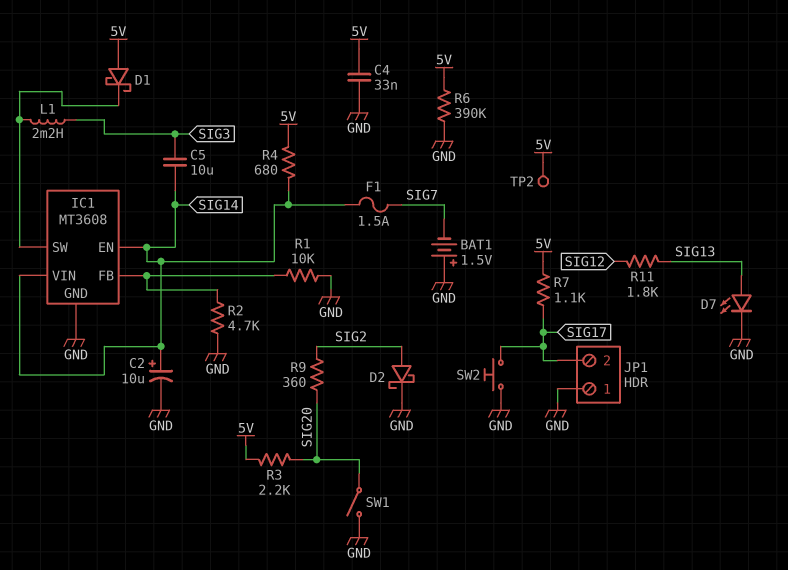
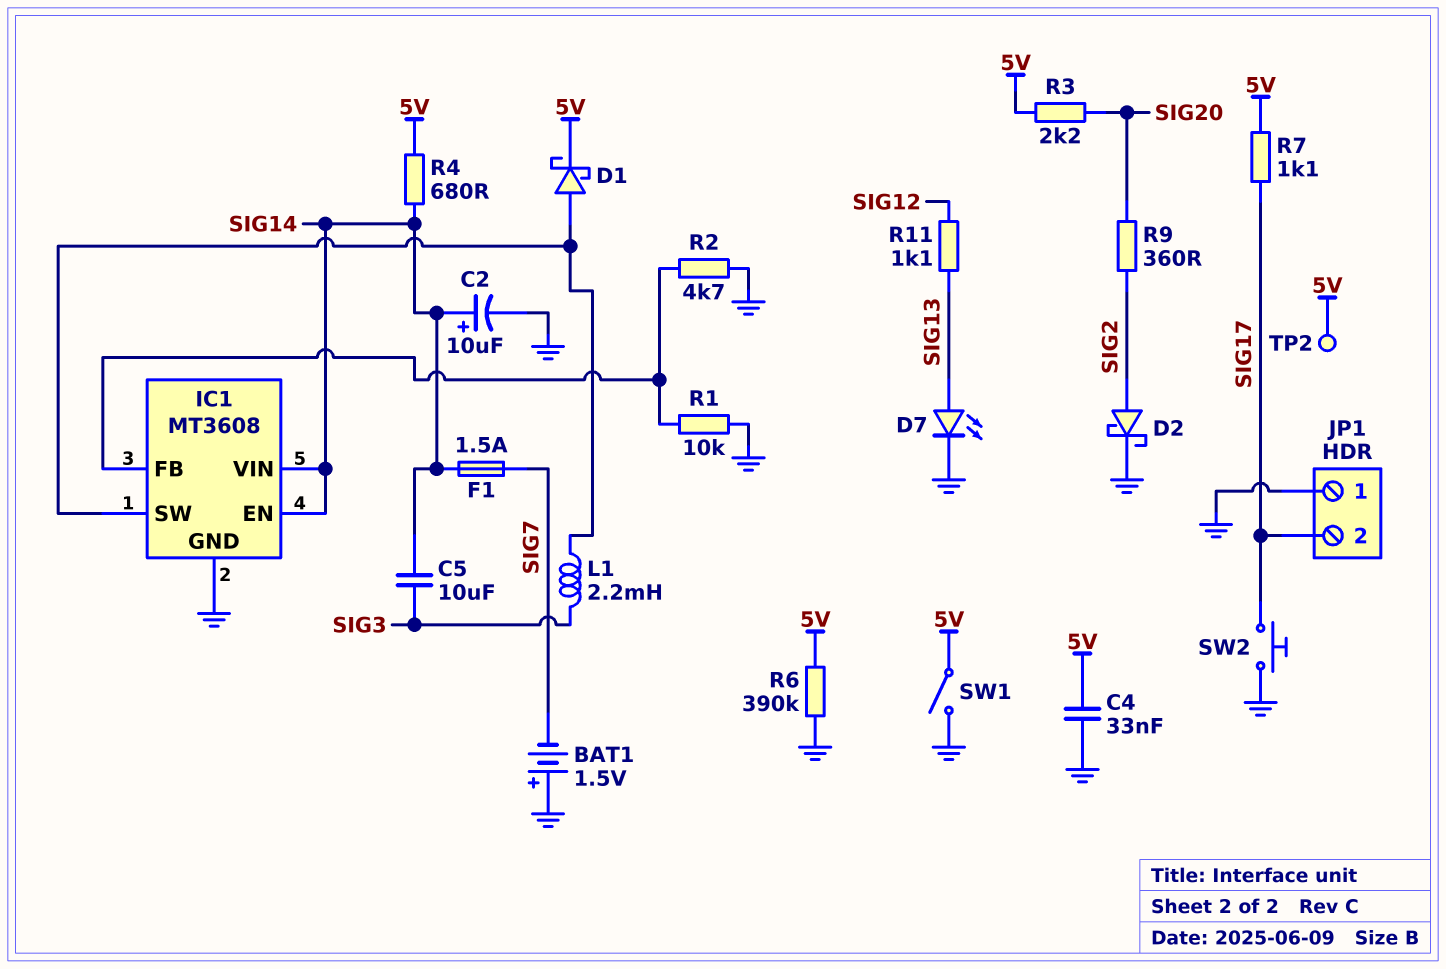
D1: schottky (A 5V, K IC1/SW) -> schottky (A IC1/SW, K 5V)
R11: 1.8k (SIG12, SIG13) -> 1.1k (SIG12, SIG13)
SW1: switch (GND, SIG20) -> switch (5V, GND)

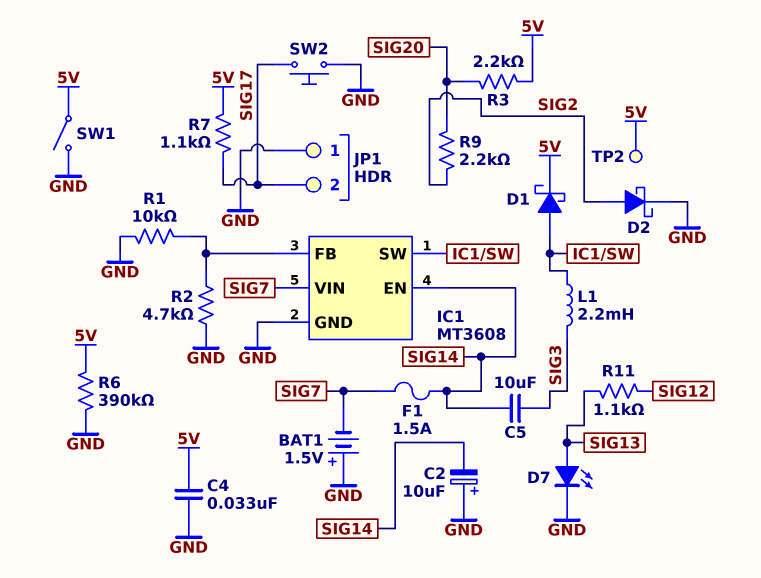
C2: 10uF (plus SIG14, minus GND) -> 10uF (plus GND, minus SIG14)
IC1 pin VIN: SIG14 -> SIG7
R4: 680 (5V, SIG14) -> none
R9: 360 (SIG2, SIG20) -> 2.2k (SIG2, SIG20)

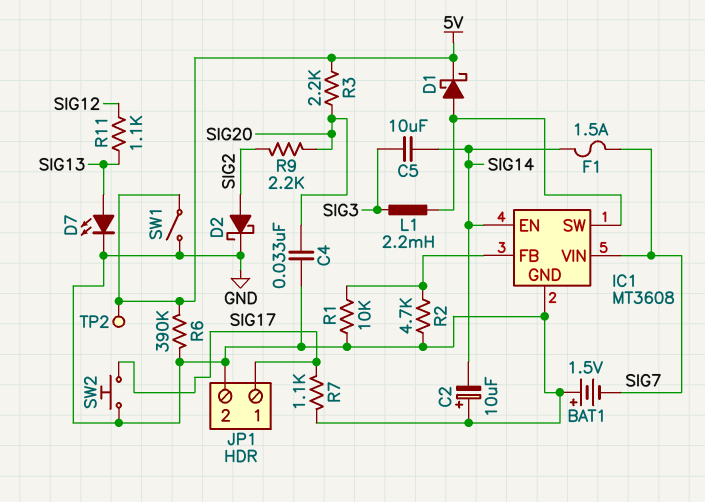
C4: 33nF (5V, GND) -> 33nF (GND, SIG20)
JP1 pin 1: GND -> SIG17
JP1 pin 2: SIG17 -> GND
R7: 1.1k (5V, SIG17) -> 1.1k (GND, SIG17)

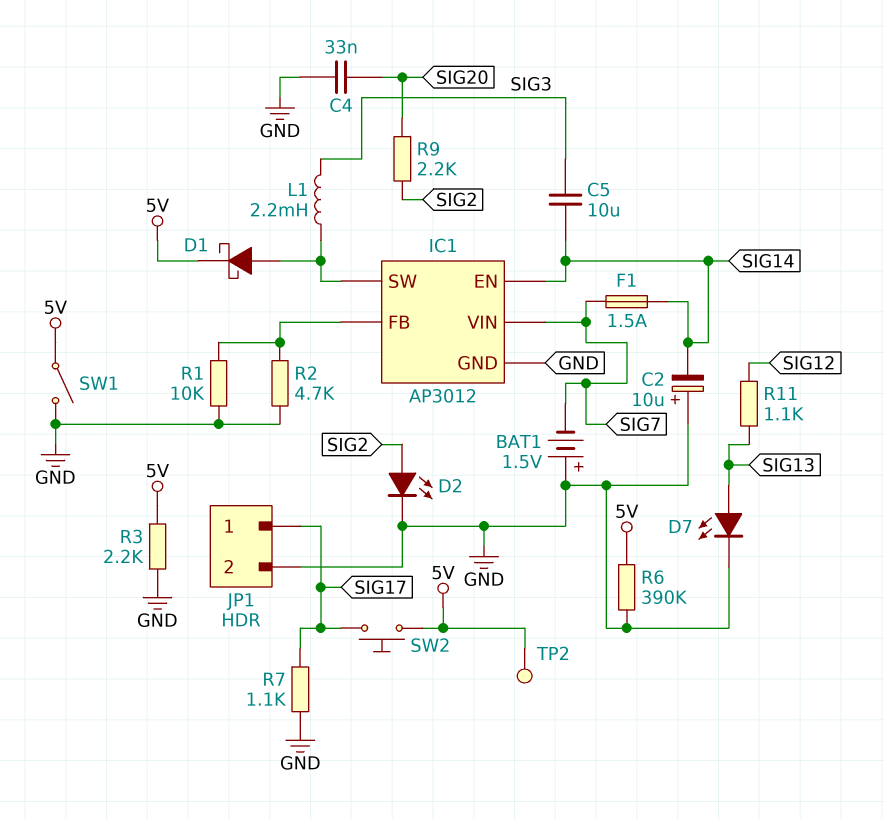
D2: schottky (A SIG2, K GND) -> LED (A SIG2, K GND)
IC1: MT3608 -> AP3012
R3: 2.2k (5V, SIG20) -> 2.2k (5V, GND)
SW2: button (GND, SIG17) -> button (5V, SIG17)

